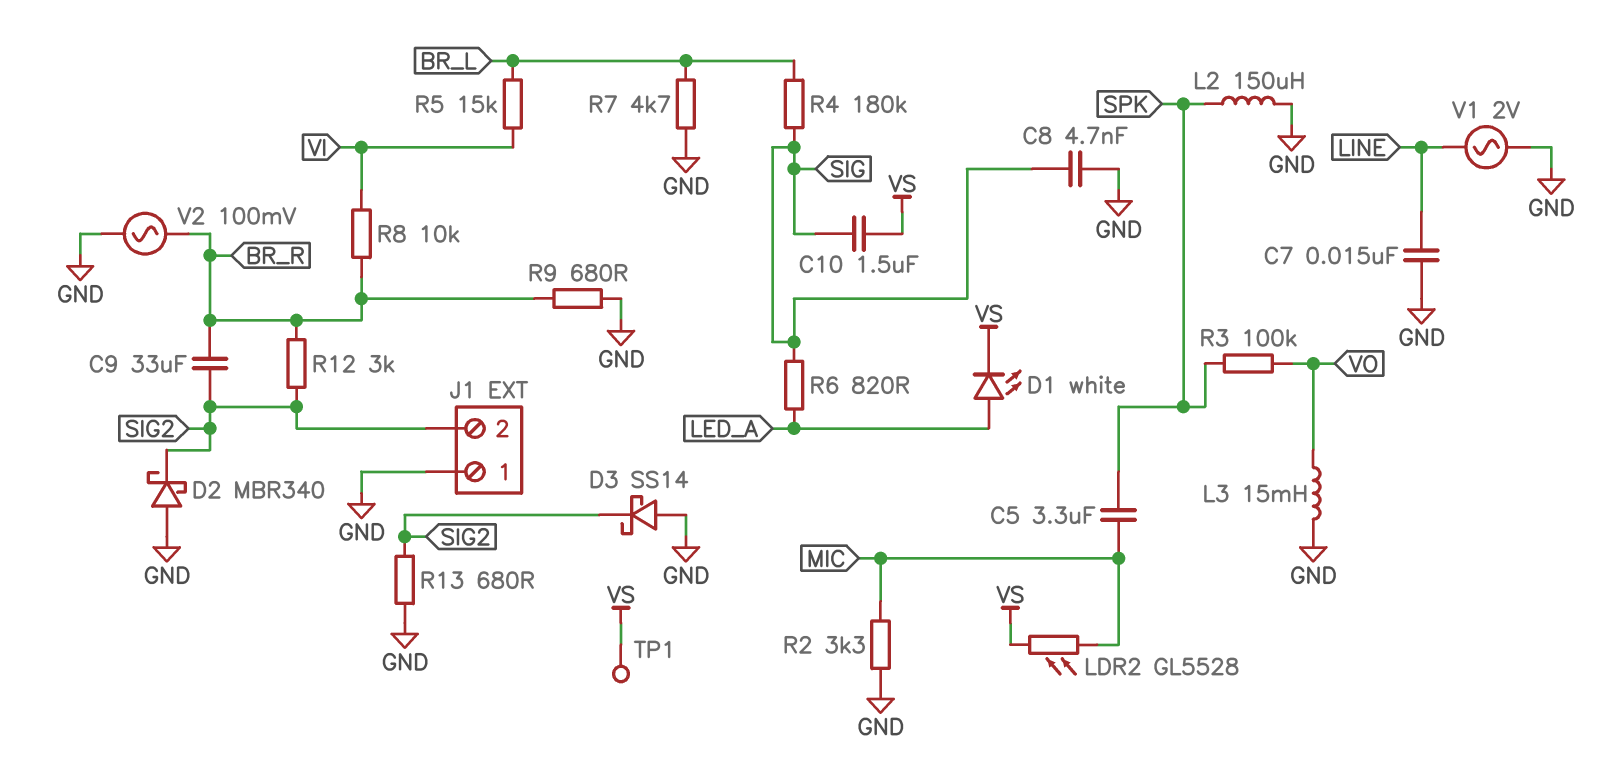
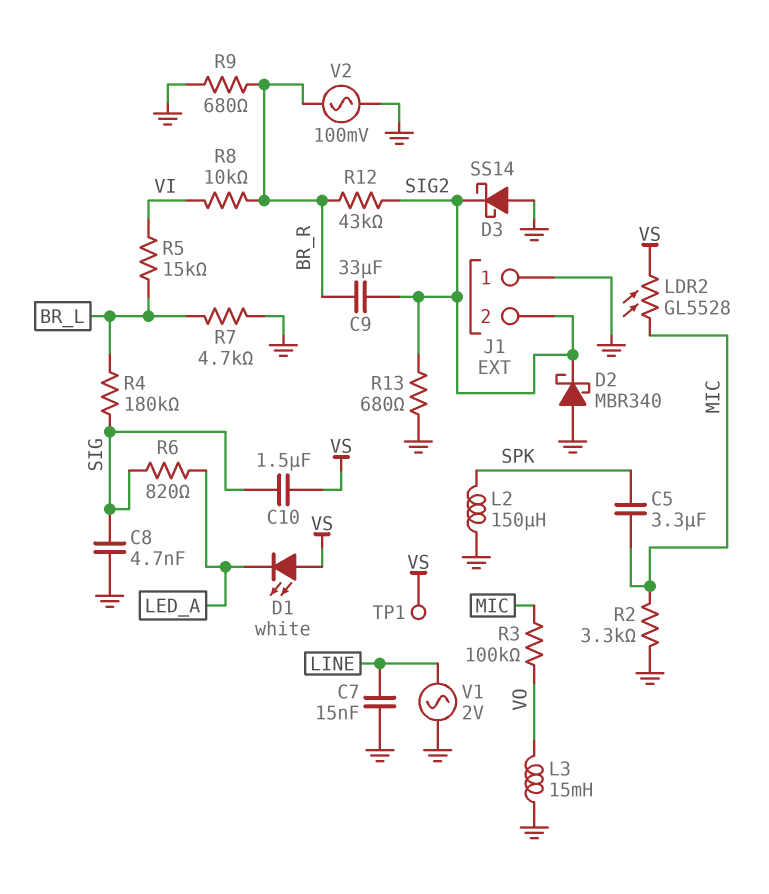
D1: LED white (A LED_A, K VS) -> LED white (A VS, K LED_A)
R3: 100k (SPK, VO) -> 100k (MIC, VO)
R12: 3k (BR_R, SIG2) -> 43k (BR_R, SIG2)

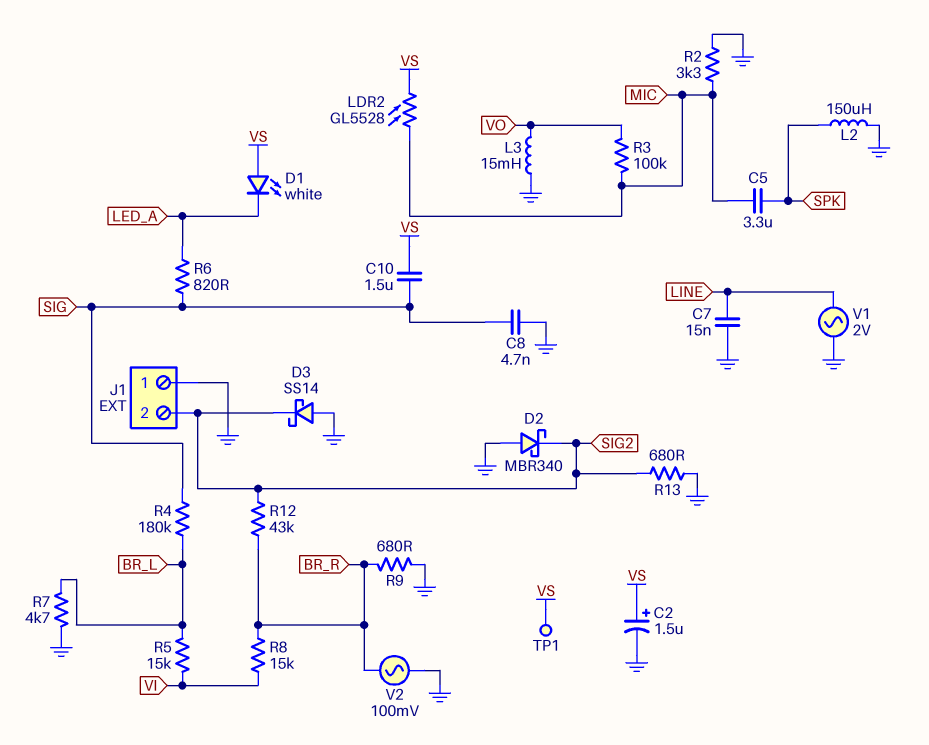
C2: none -> 1.5uF (plus VS, minus GND)
C9: 33uF (BR_R, SIG2) -> none
R8: 10k (BR_R, VI) -> 15k (BR_R, VI)

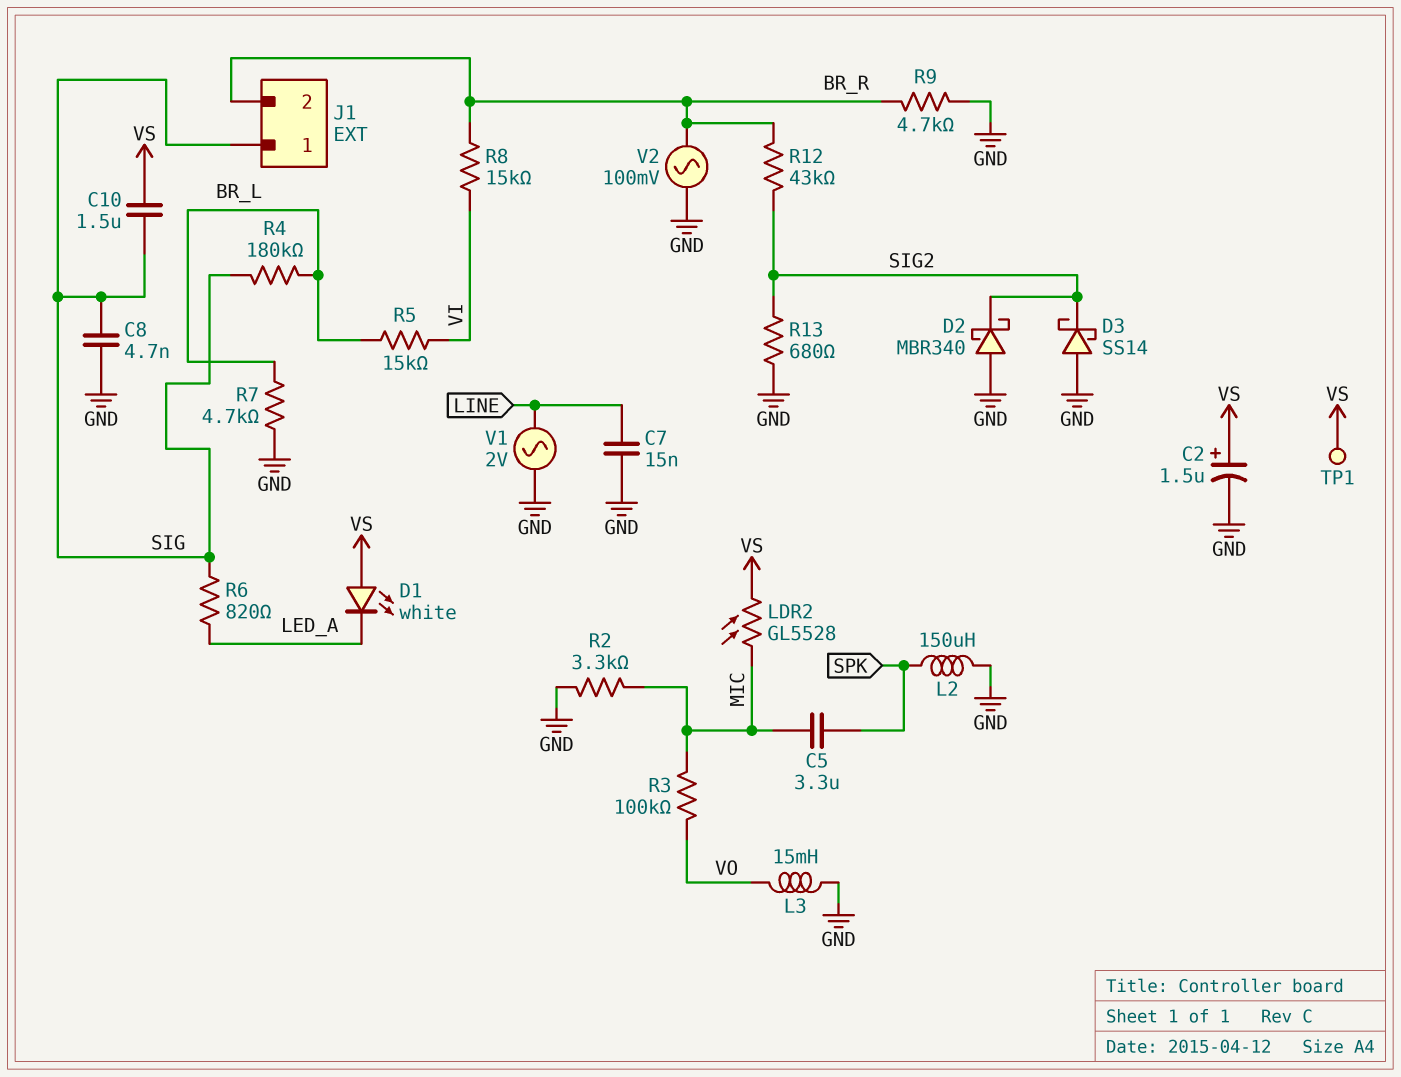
J1 pin 1: GND -> SIG
J1 pin 2: SIG2 -> BR_R
R9: 680 (BR_R, GND) -> 4.7k (BR_R, GND)

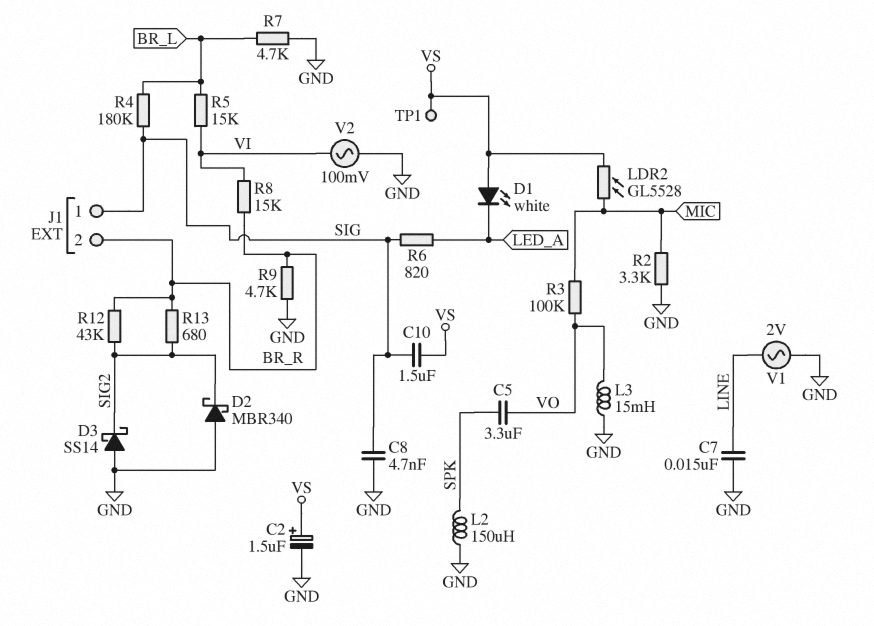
C5: 3.3uF (MIC, SPK) -> 3.3uF (SPK, VO)
R13: 680 (GND, SIG2) -> 680 (BR_R, SIG2)
V2: AC 100mV (BR_R, GND) -> AC 100mV (GND, VI)

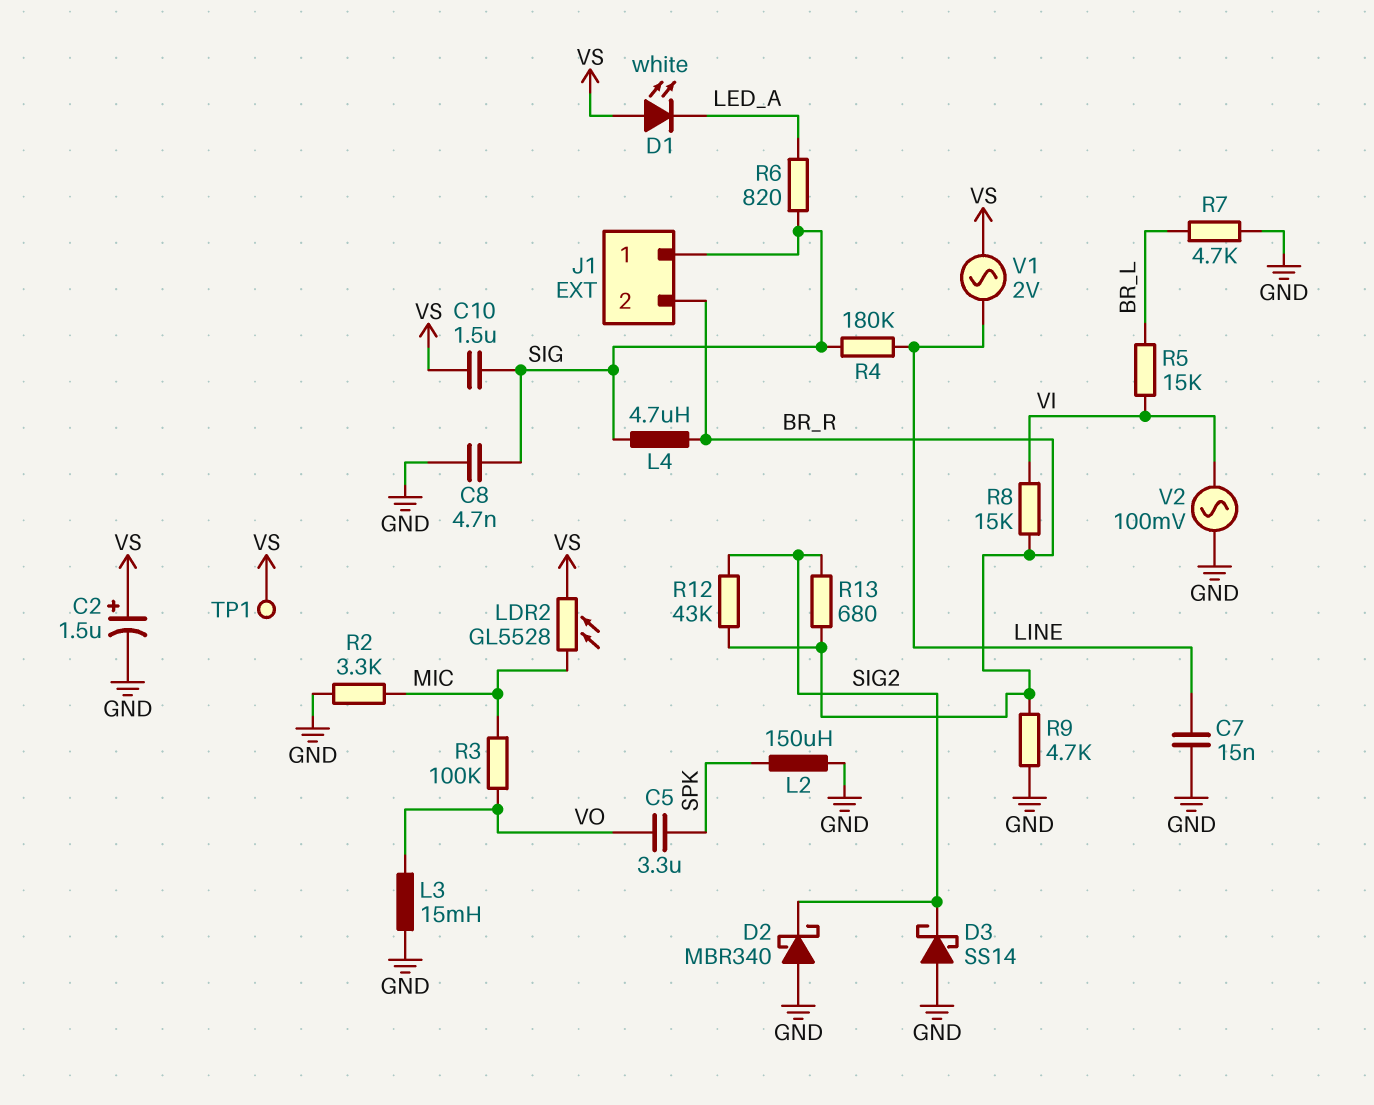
L4: none -> 4.7uH (BR_R, SIG)
R4: 180k (BR_L, SIG) -> 180k (LINE, SIG)
V1: AC 2V (GND, LINE) -> AC 2V (LINE, VS)

